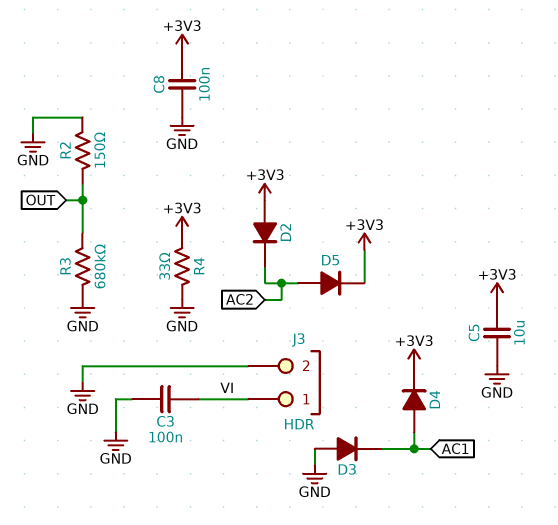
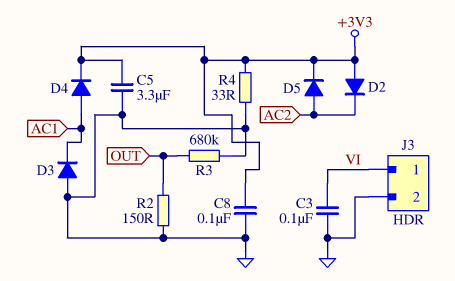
C5: 10uF (+3V3, GND) -> 3.3uF (+3V3, GND)

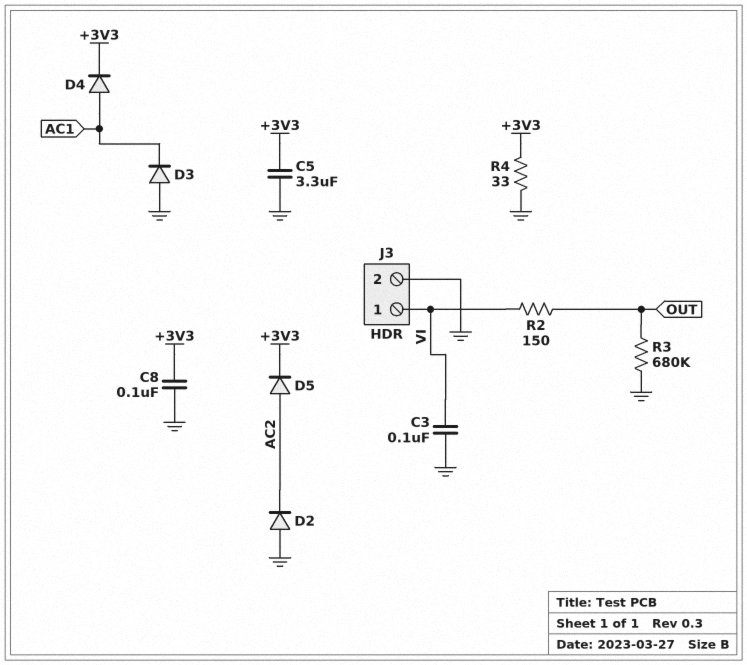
D2: diode (A +3V3, K AC2) -> diode (A GND, K AC2)
R2: 150 (GND, OUT) -> 150 (OUT, VI)

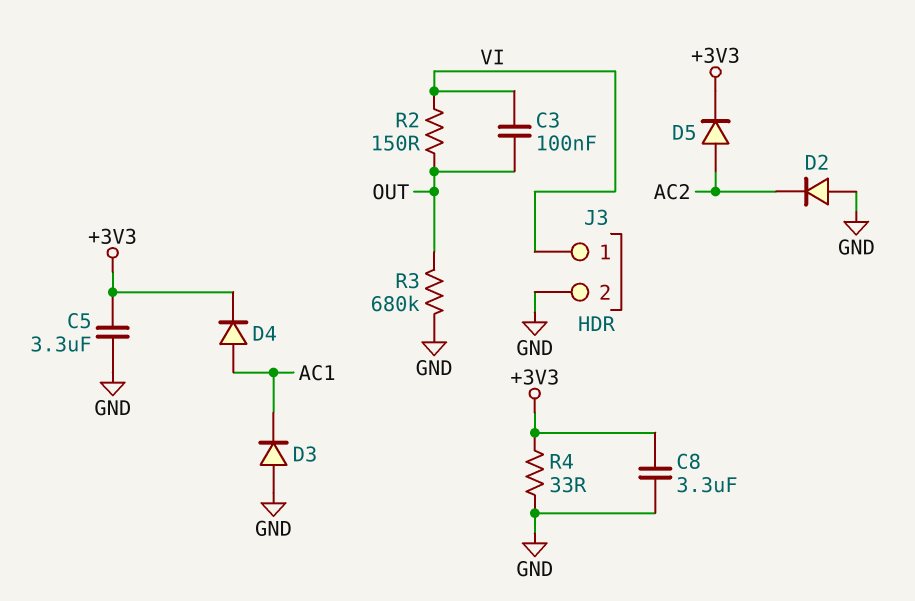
C3: 100nF (GND, VI) -> 100nF (OUT, VI)
C8: 100nF (+3V3, GND) -> 3.3uF (+3V3, GND)

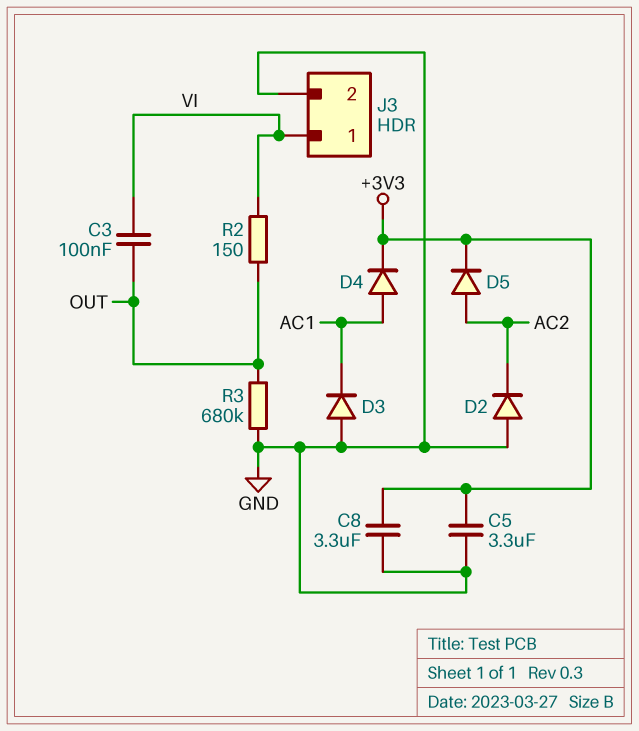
R4: 33 (+3V3, GND) -> none

